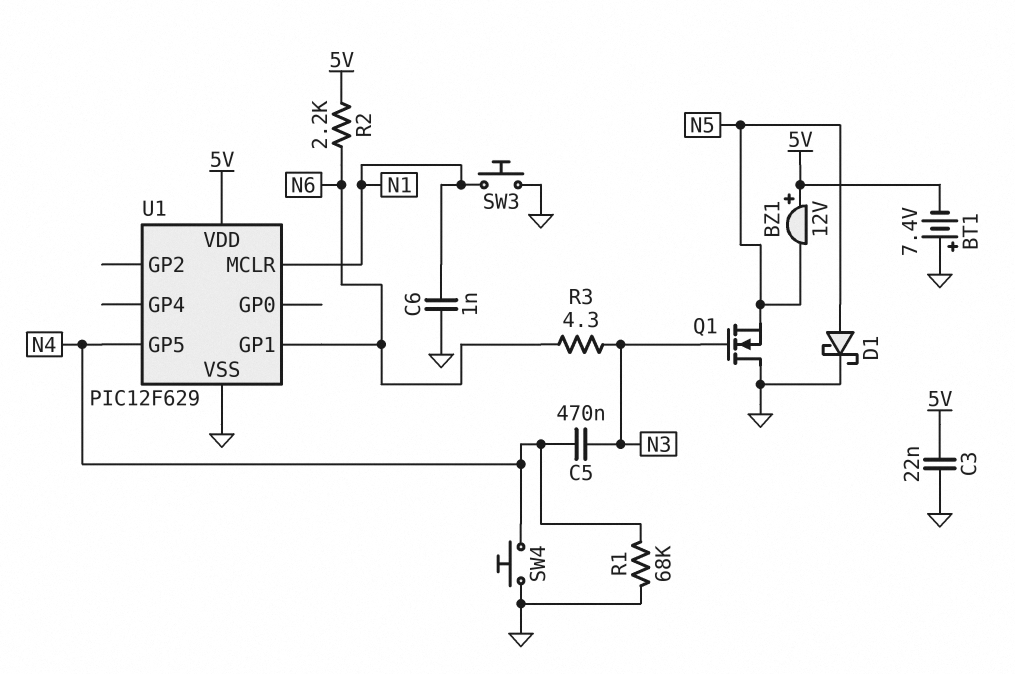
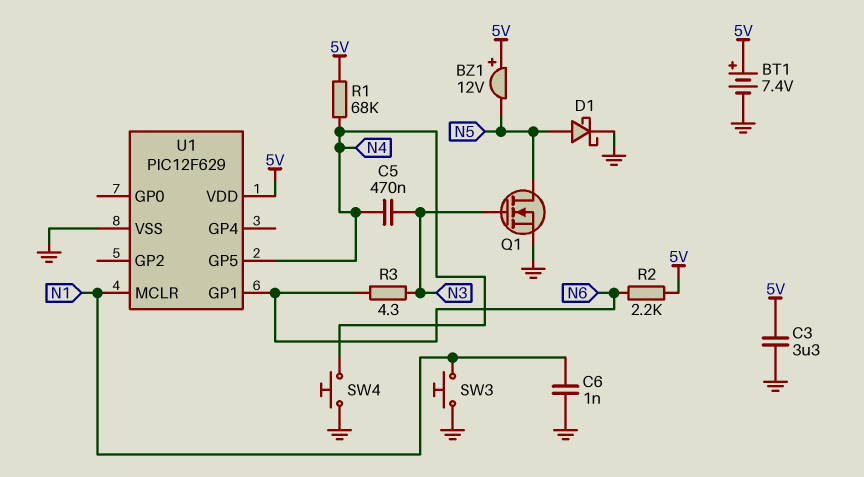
BT1: 7.4V (plus GND, minus 5V) -> 7.4V (plus 5V, minus GND)
C3: 22nF (5V, GND) -> 3.3uF (5V, GND)
Q1: NMOS (G N3, D GND, S N5) -> NMOS (G N3, D N5, S GND)
R1: 68k (GND, N4) -> 68k (5V, N4)

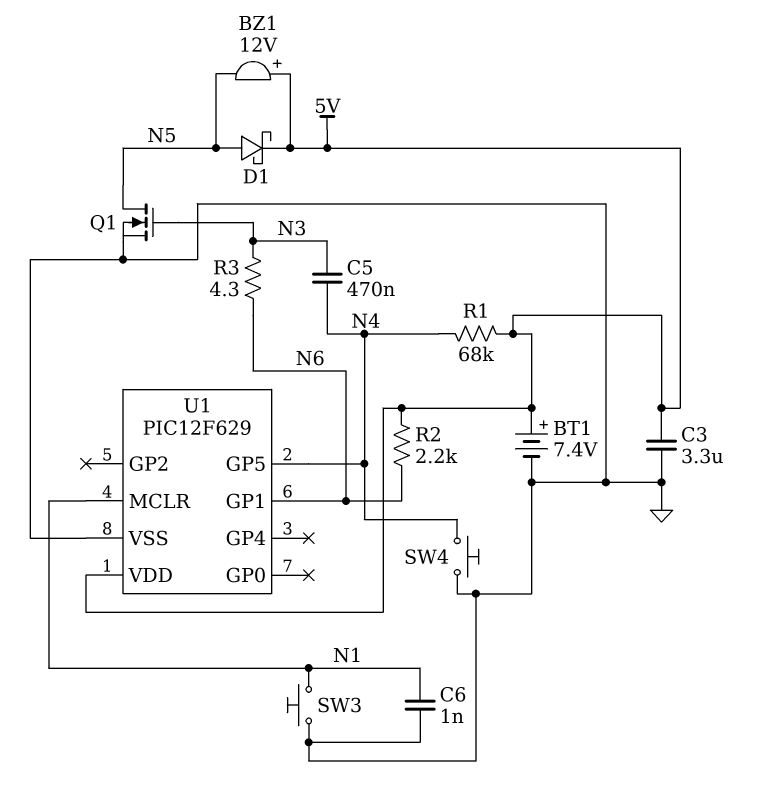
D1: schottky (A N5, K GND) -> schottky (A N5, K 5V)

